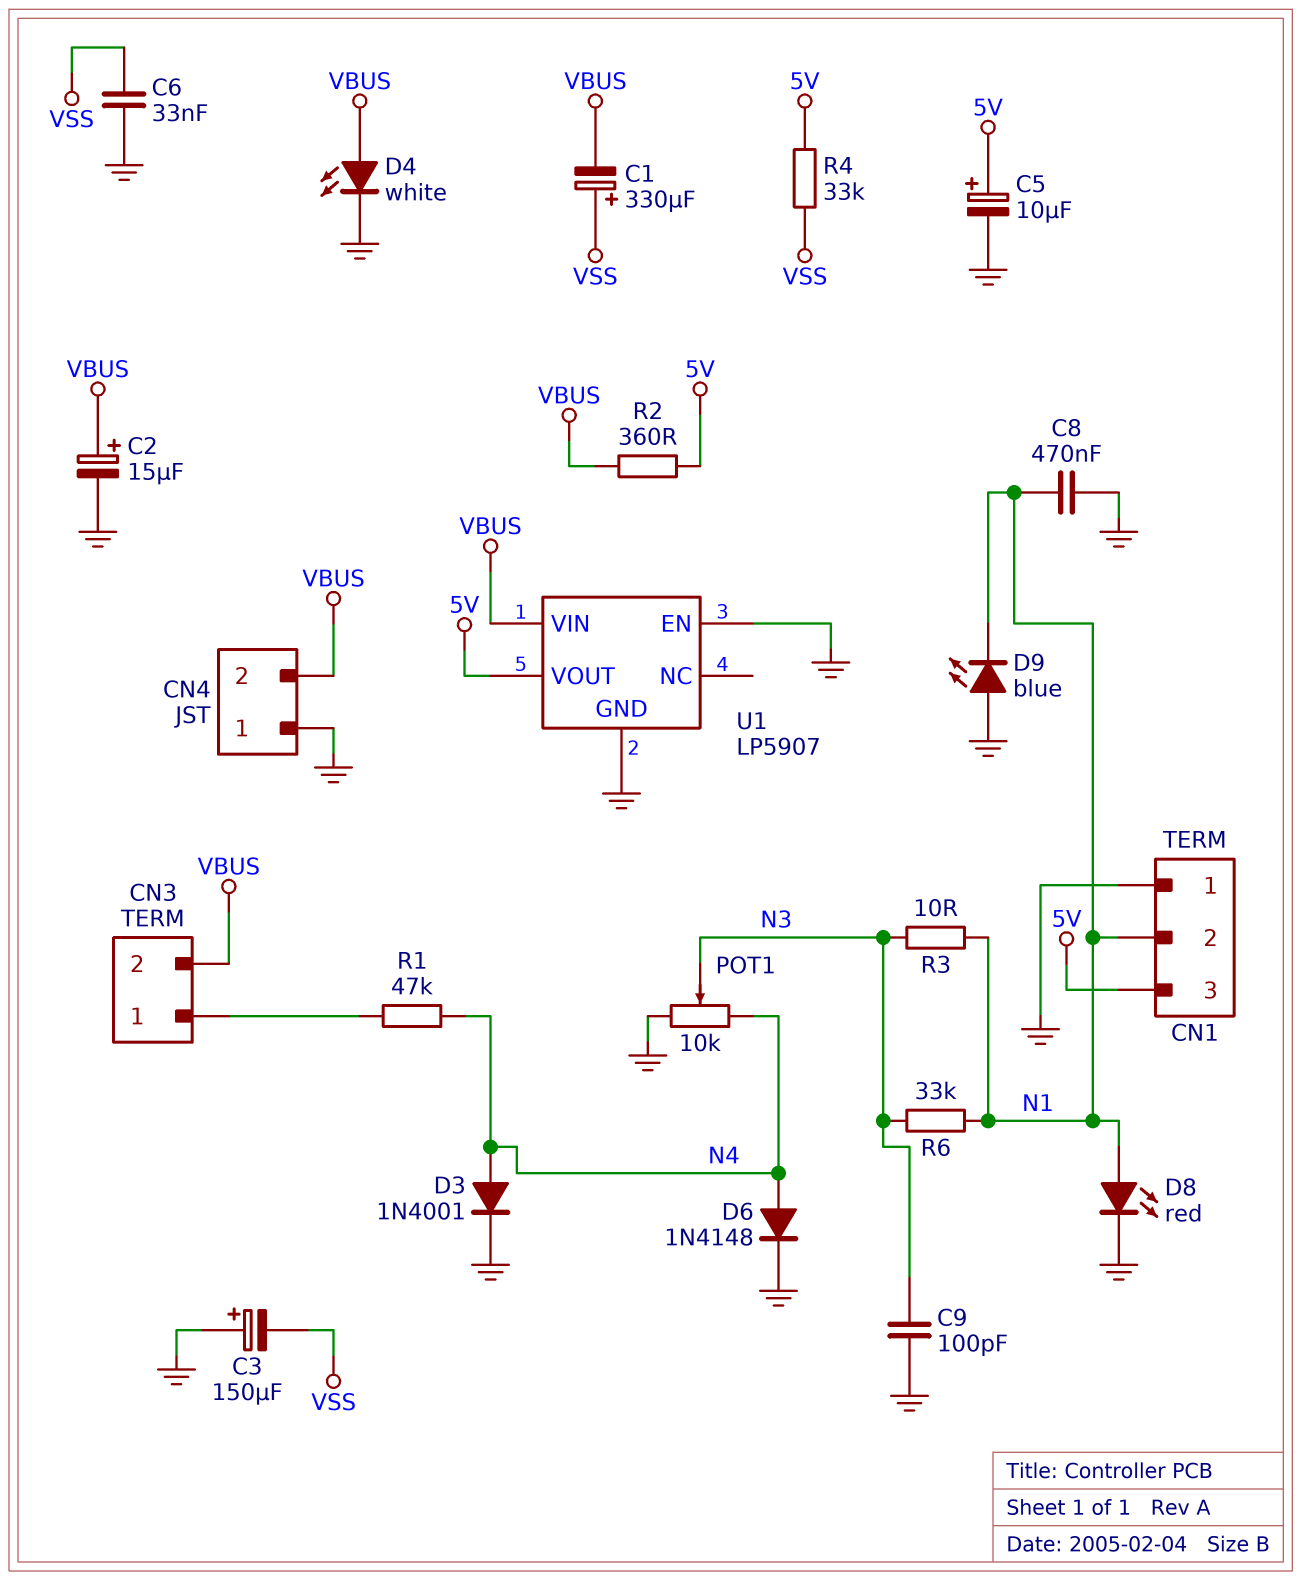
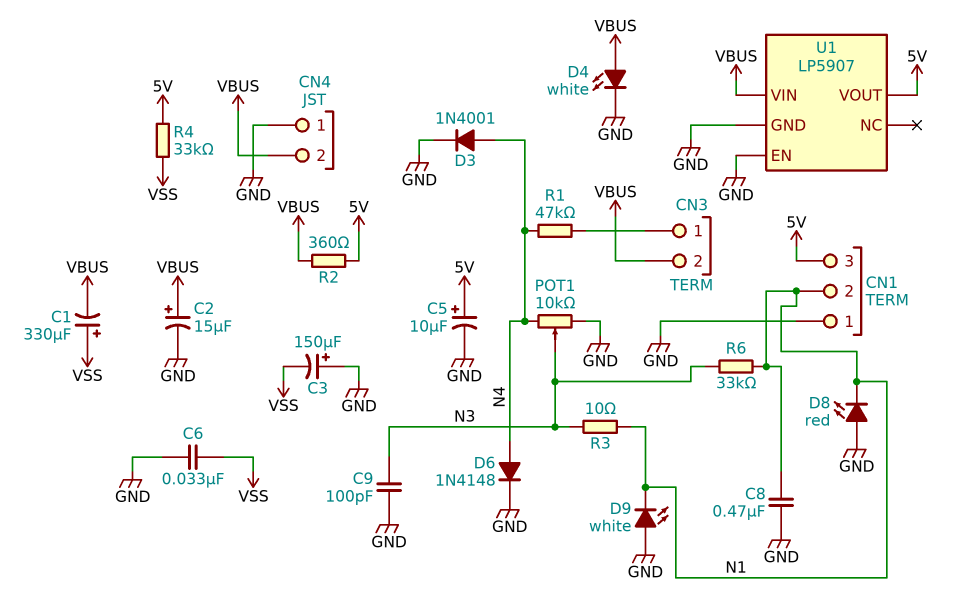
D8: LED red (A N1, K GND) -> LED red (A GND, K N1)
D9: LED blue (A GND, K N1) -> LED white (A GND, K N1)

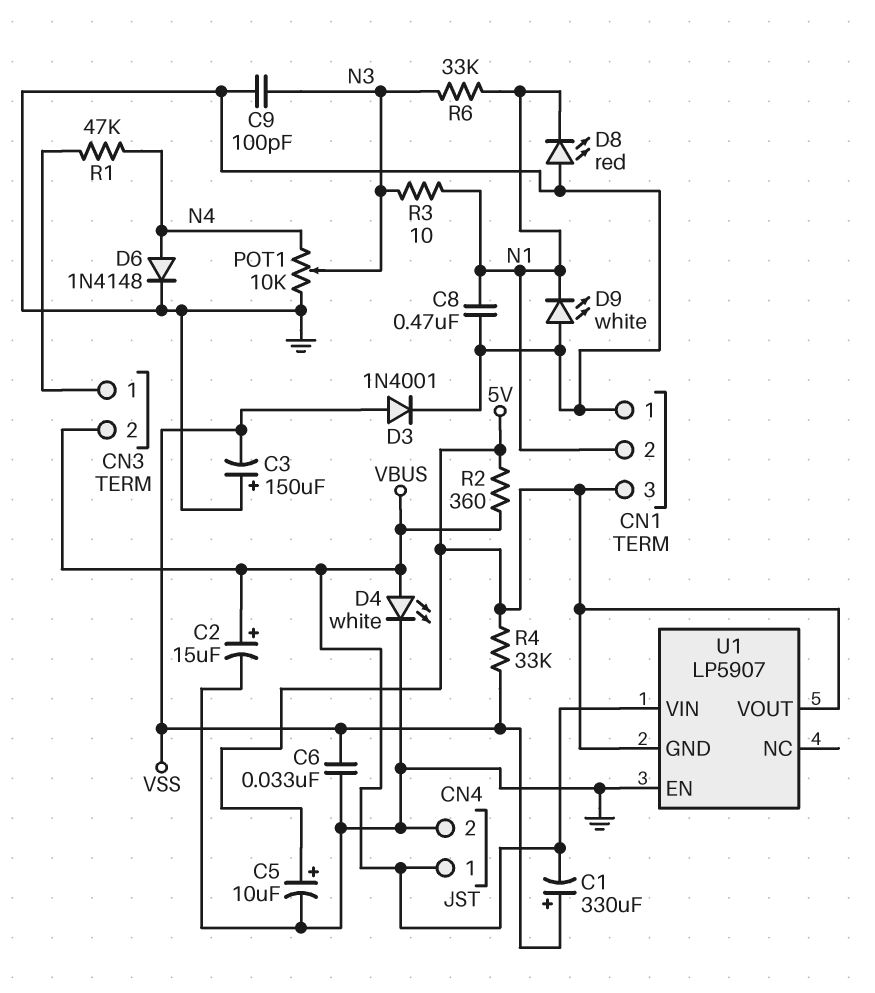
CN4 pin 1: GND -> VBUS
CN4 pin 2: VBUS -> GND
D3: diode 1N4001 (A N4, K GND) -> diode 1N4001 (A VSS, K GND)
U1 pin GND: GND -> 5V

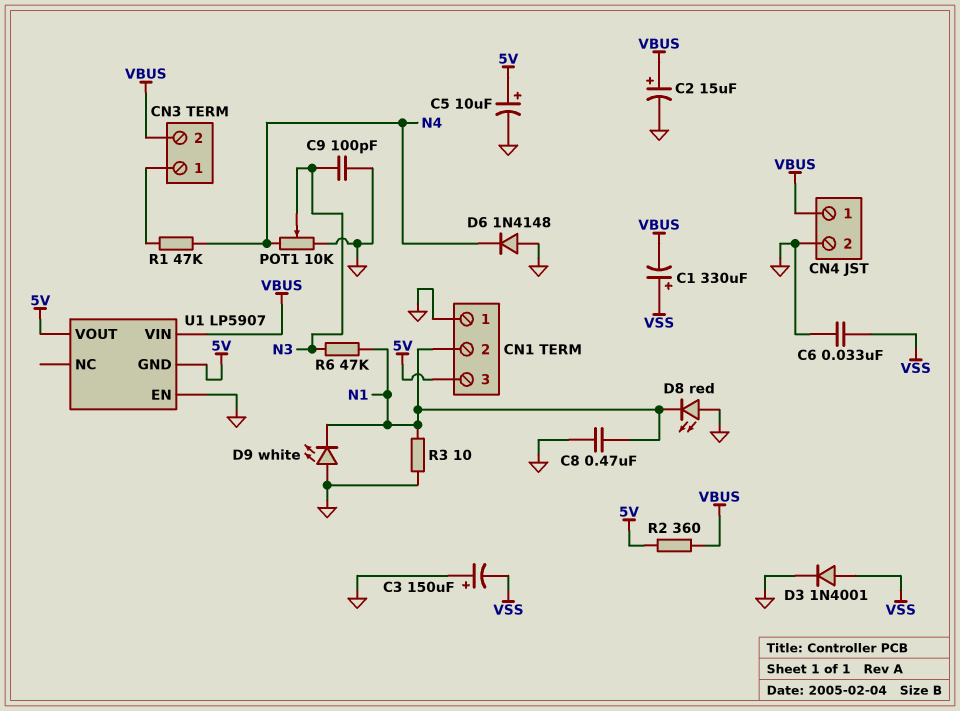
D4: LED white (A VBUS, K GND) -> none
D6: diode 1N4148 (A N4, K GND) -> diode 1N4148 (A GND, K N4)
R3: 10 (N1, N3) -> 10 (GND, N1)
R4: 33k (5V, VSS) -> none
R6: 33k (N1, N3) -> 47k (N1, N3)

